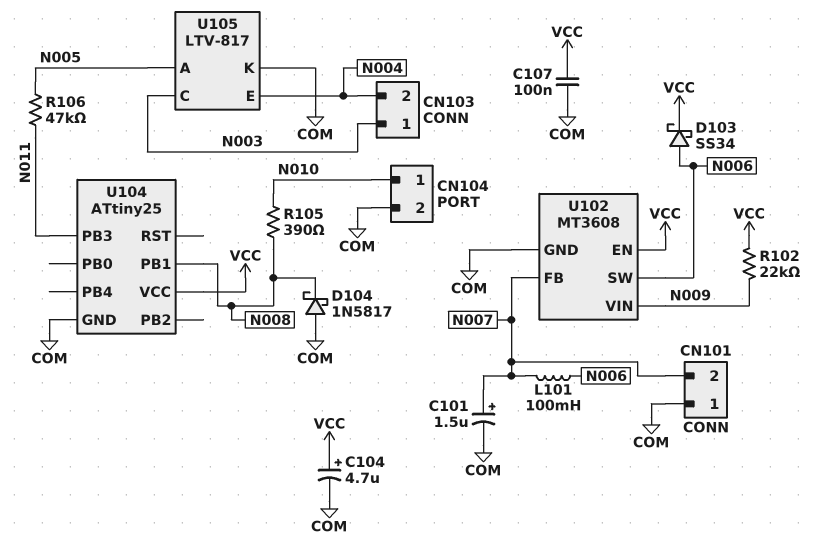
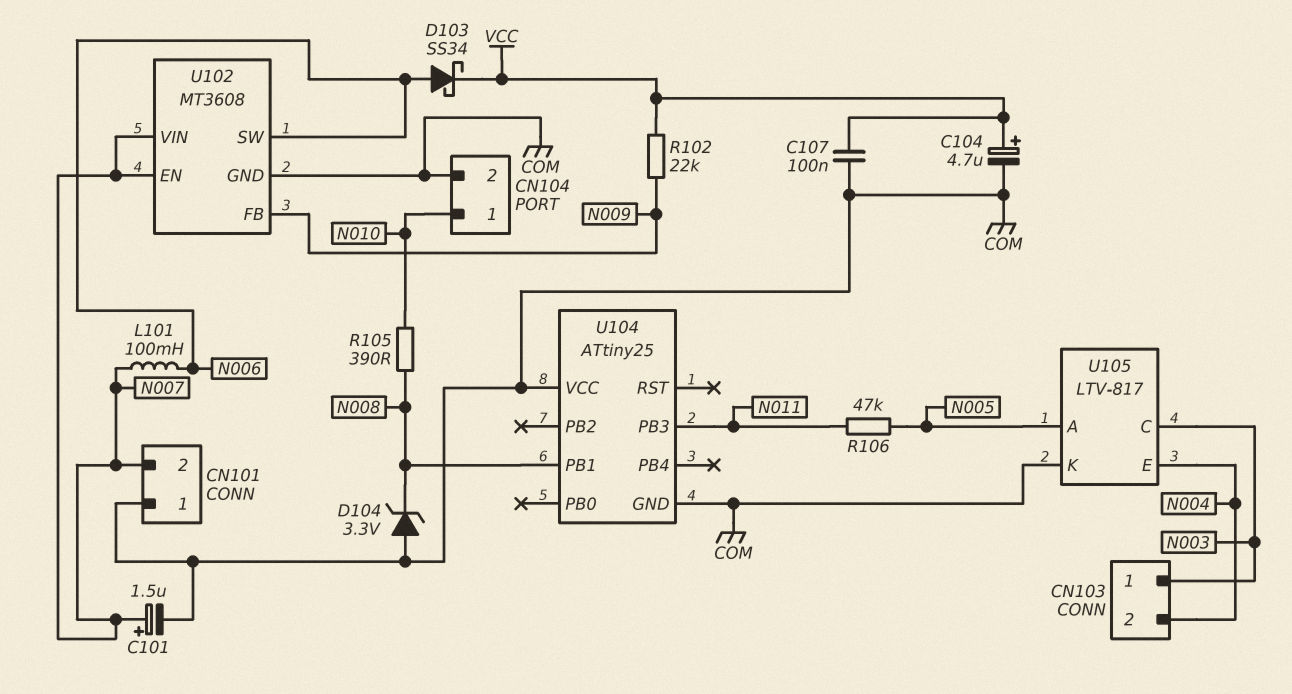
D104: schottky 1N5817 (A COM, K N008) -> zener 3.3V (A COM, K N008)
U102 pin EN: VCC -> N007
U102 pin FB: N007 -> N009
U102 pin VIN: N009 -> N007
U104 pin VCC: VCC -> COM

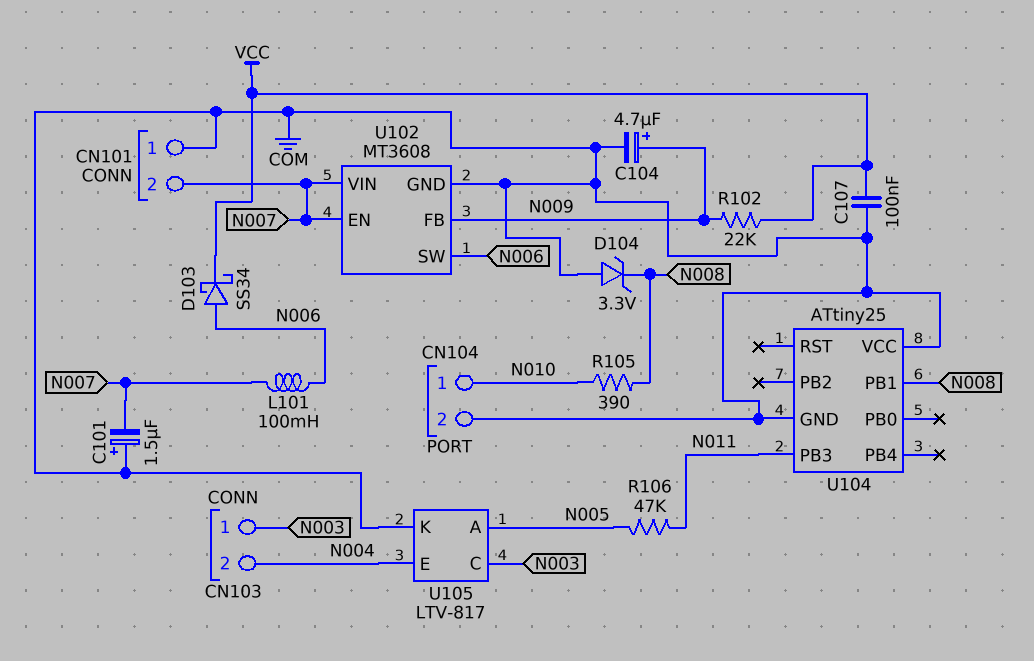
C101: 1.5uF (plus N007, minus COM) -> 1.5uF (plus COM, minus N007)
C104: 4.7uF (plus VCC, minus COM) -> 4.7uF (plus N009, minus COM)

